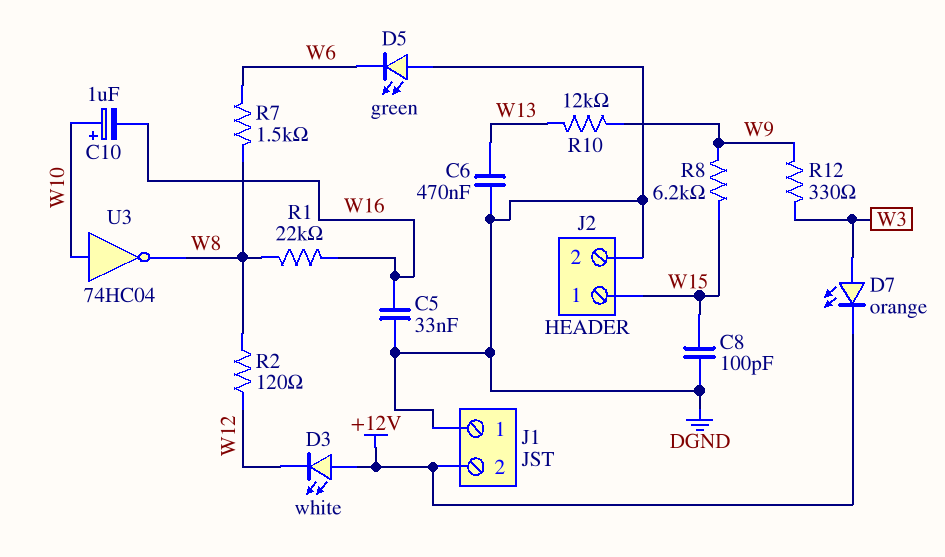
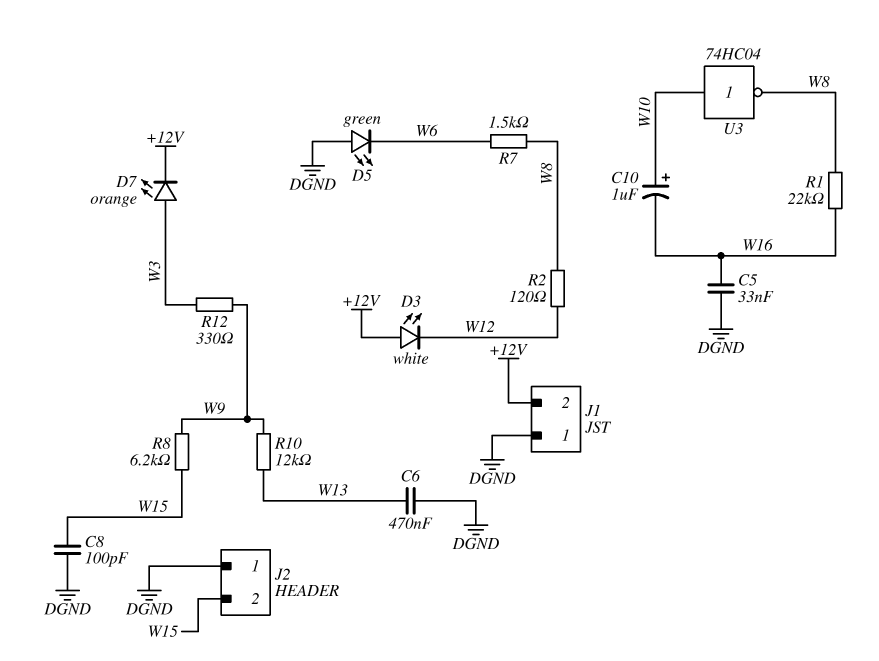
J2 pin 1: W15 -> DGND
J2 pin 2: DGND -> W15

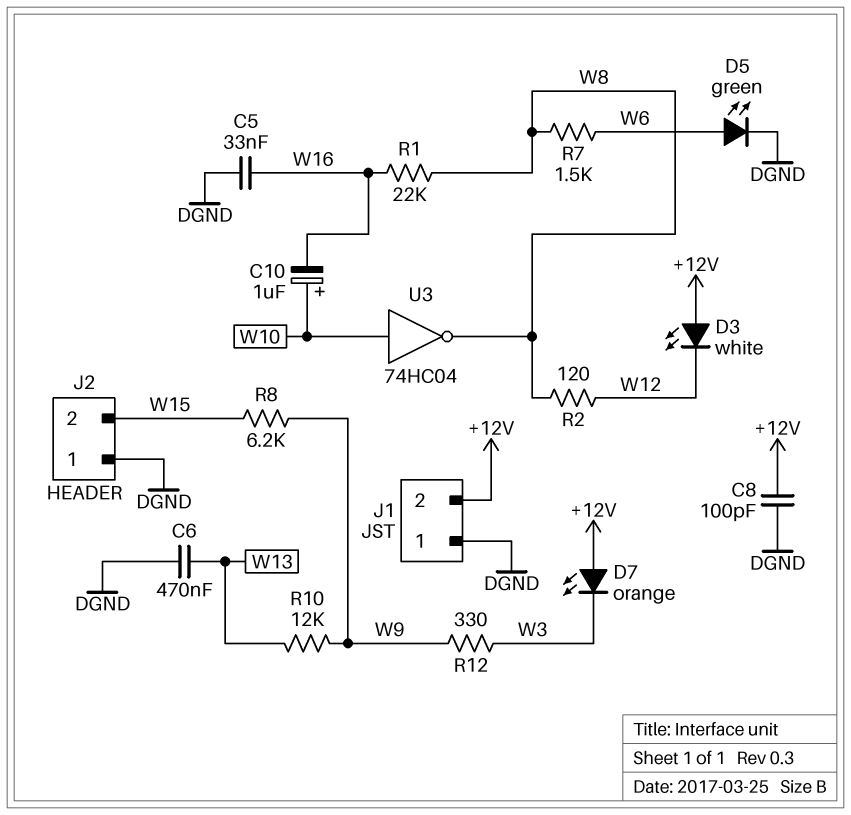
C8: 100pF (DGND, W15) -> 100pF (+12V, DGND)
D5: LED green (A DGND, K W6) -> LED green (A W6, K DGND)
D7: LED orange (A W3, K +12V) -> LED orange (A +12V, K W3)

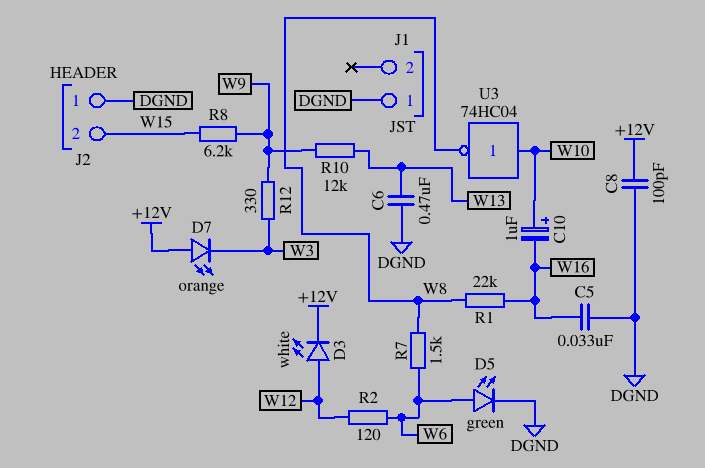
D3: LED white (A +12V, K W12) -> LED white (A W12, K +12V)
J1 pin 2: +12V -> none
R2: 120 (W8, W12) -> 120 (W6, W12)

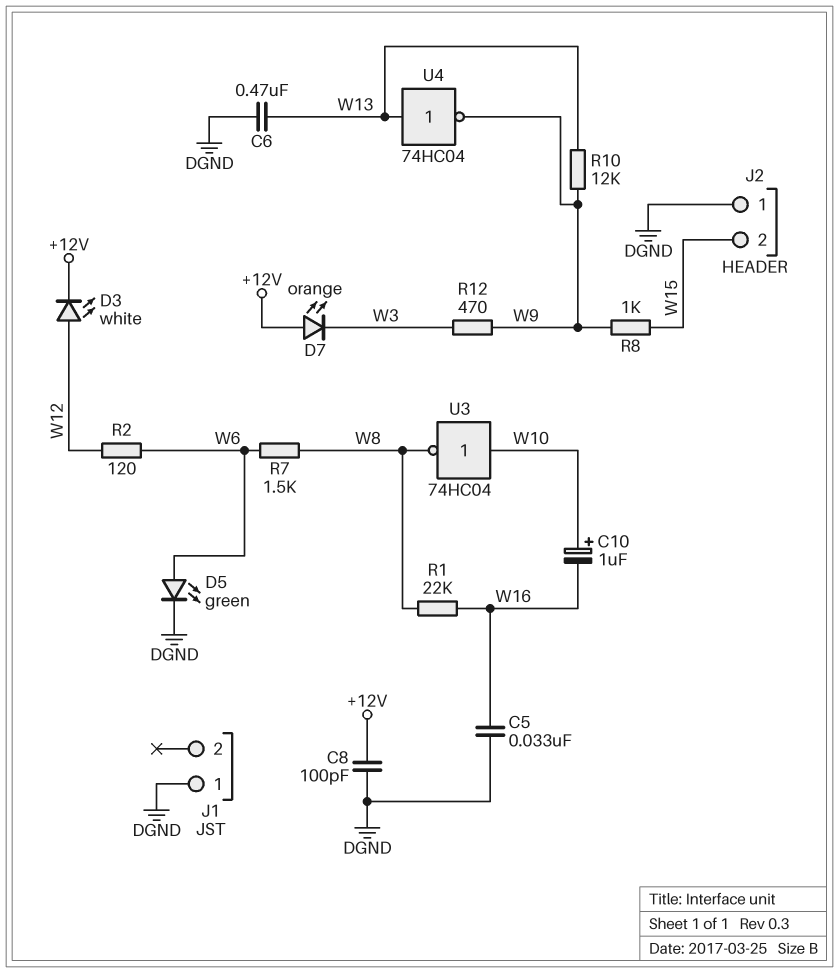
R8: 6.2k (W9, W15) -> 1k (W9, W15)
R12: 330 (W3, W9) -> 470 (W3, W9)
U4: none -> NOT 74HC04 (in W13, out W9)

